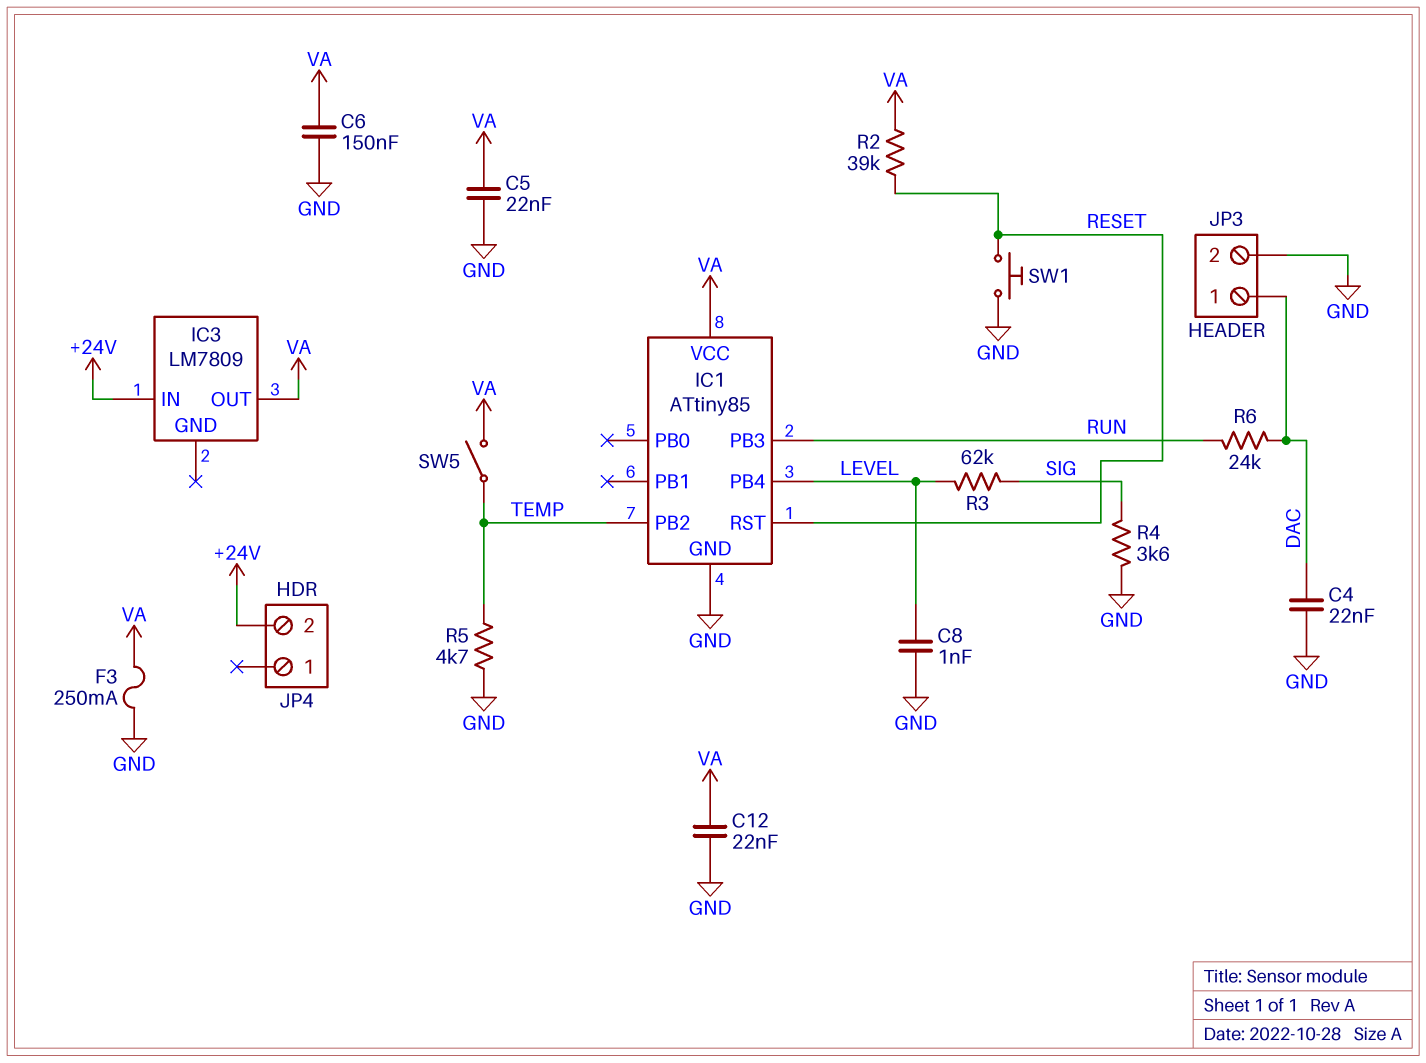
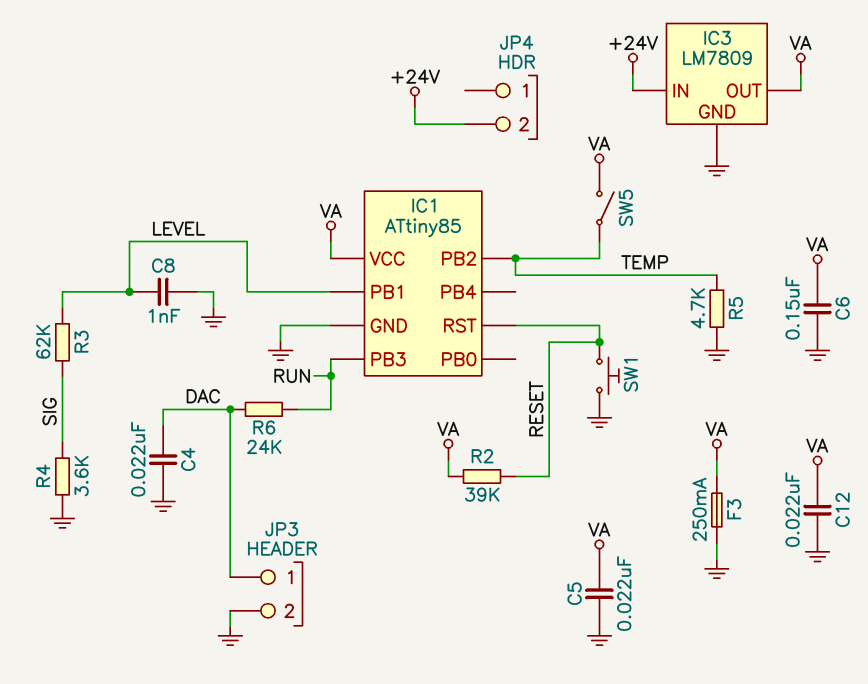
IC1 pin PB1: none -> LEVEL
IC1 pin PB4: LEVEL -> none
IC3 pin GND: none -> GND

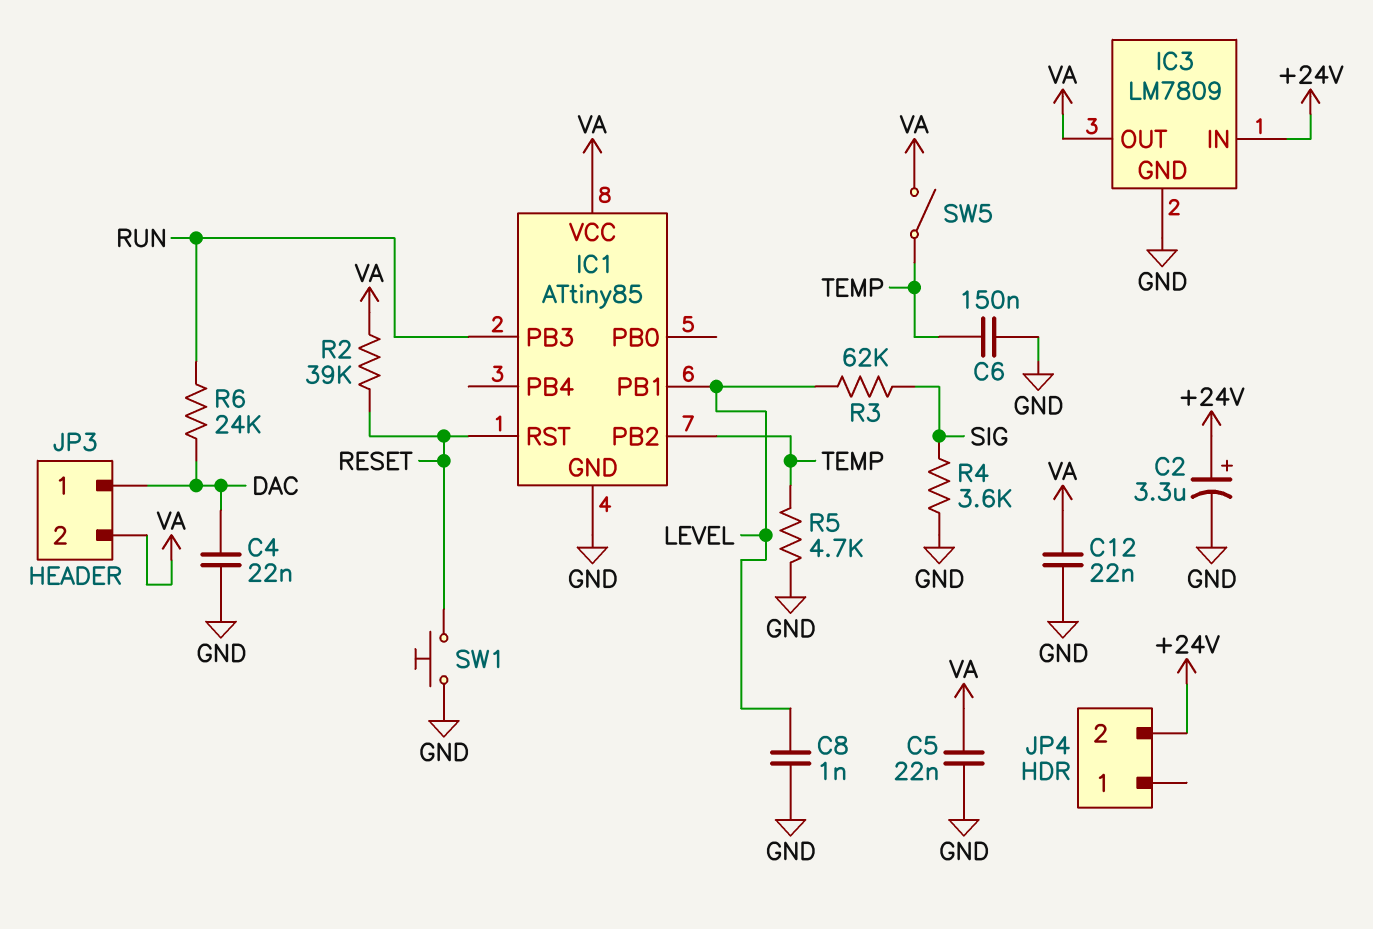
C2: none -> 3.3uF (plus +24V, minus GND)
C6: 150nF (GND, VA) -> 150nF (GND, TEMP)
F3: 250mA (GND, VA) -> none
JP3 pin 2: GND -> VA

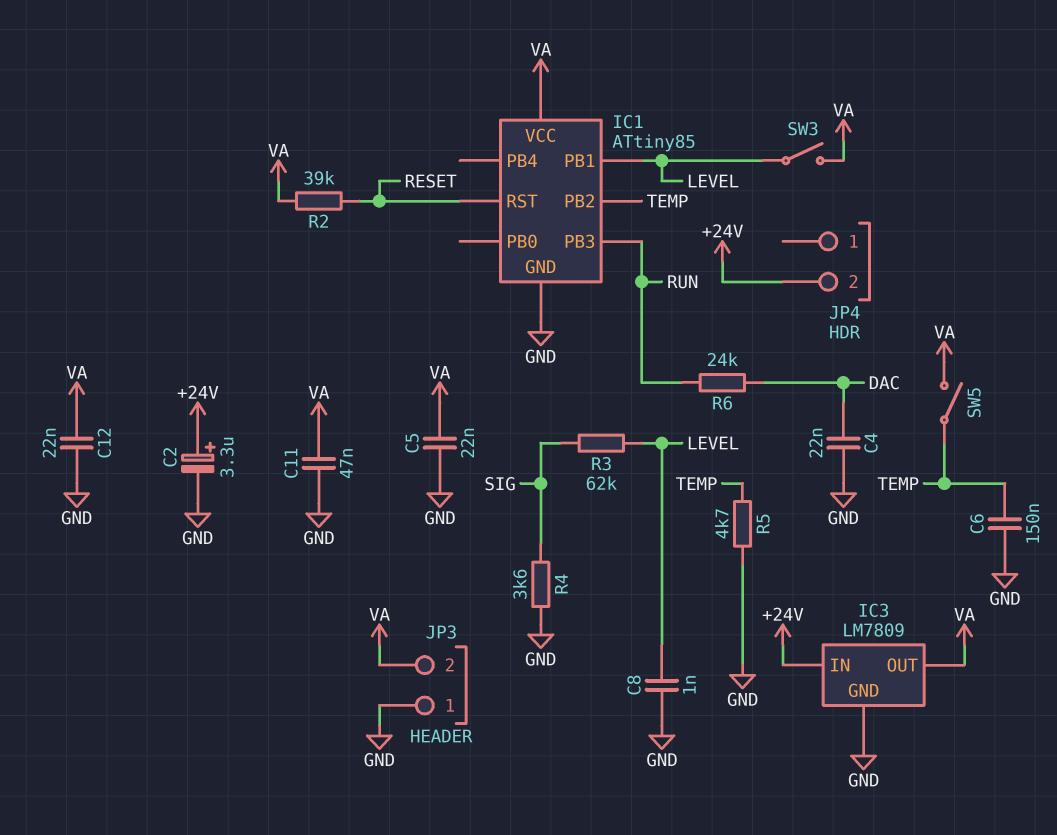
C11: none -> 47nF (GND, VA)
JP3 pin 1: DAC -> GND
SW1: button (GND, RESET) -> none
SW3: none -> switch (LEVEL, VA)

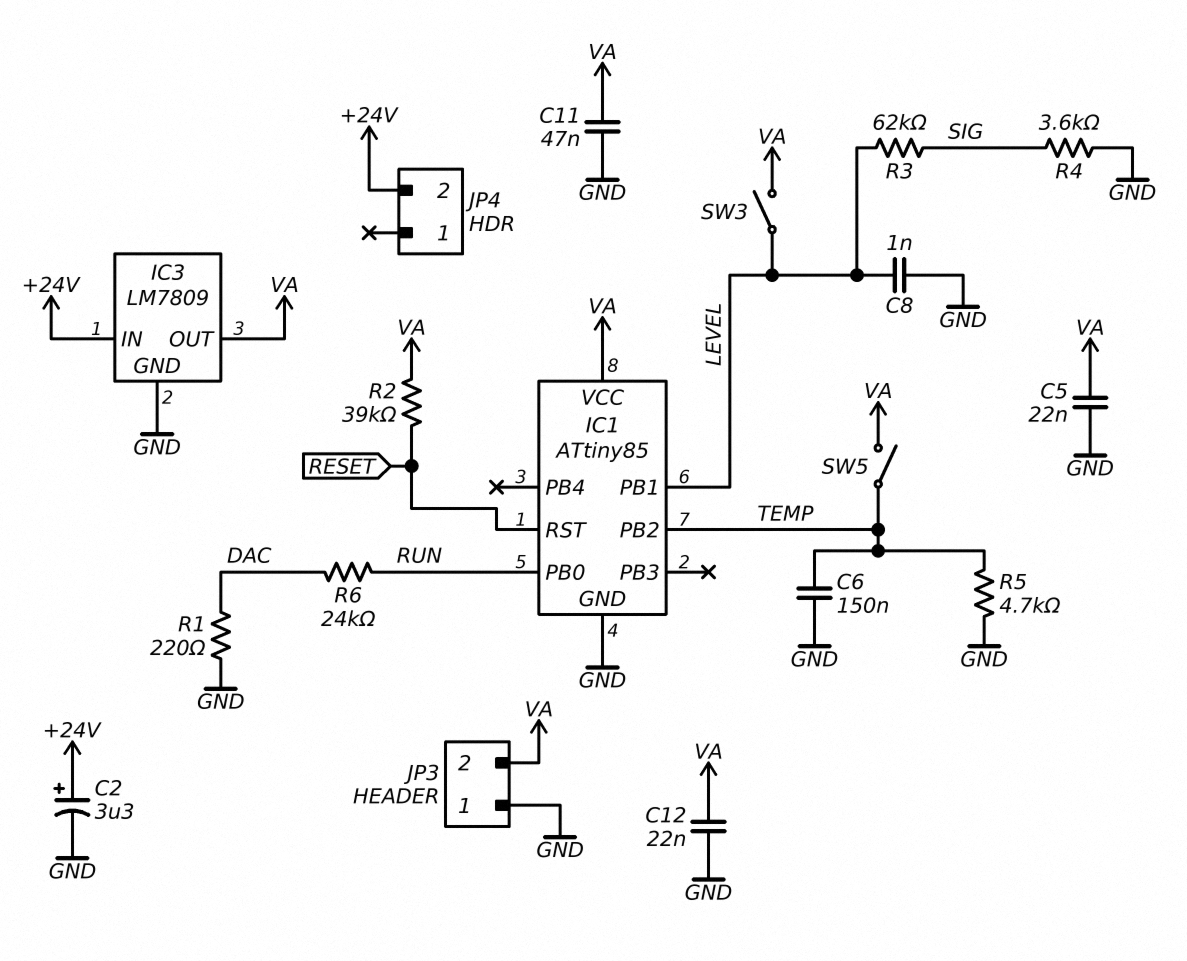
C4: 22nF (DAC, GND) -> none
IC1 pin PB0: none -> RUN
IC1 pin PB3: RUN -> none
R1: none -> 220 (DAC, GND)

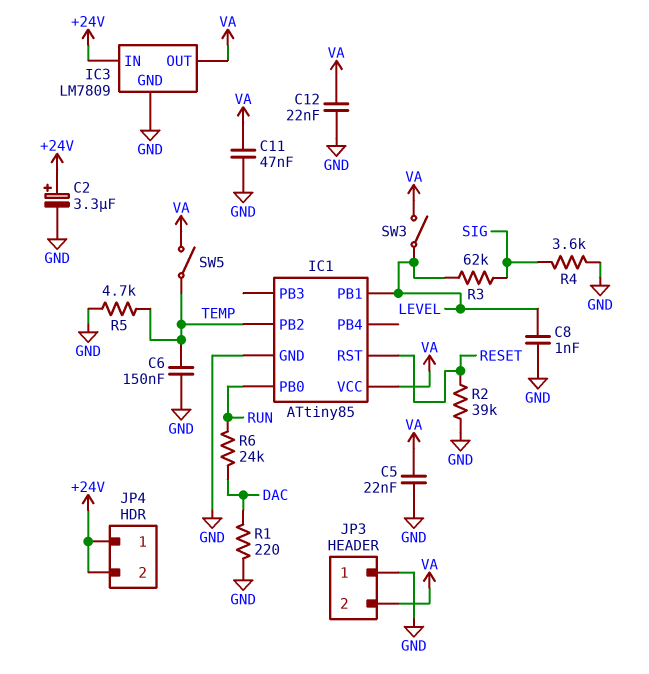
JP4 pin 1: none -> +24V
R2: 39k (RESET, VA) -> 39k (GND, RESET)

